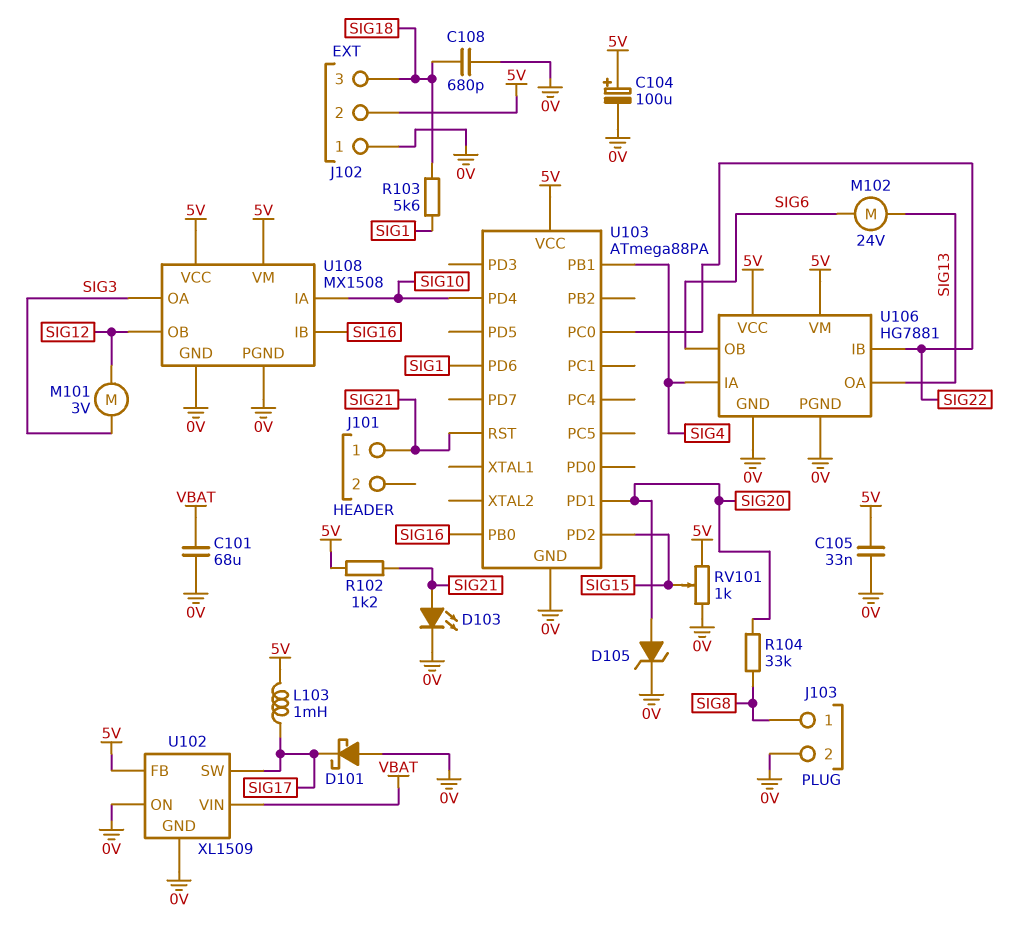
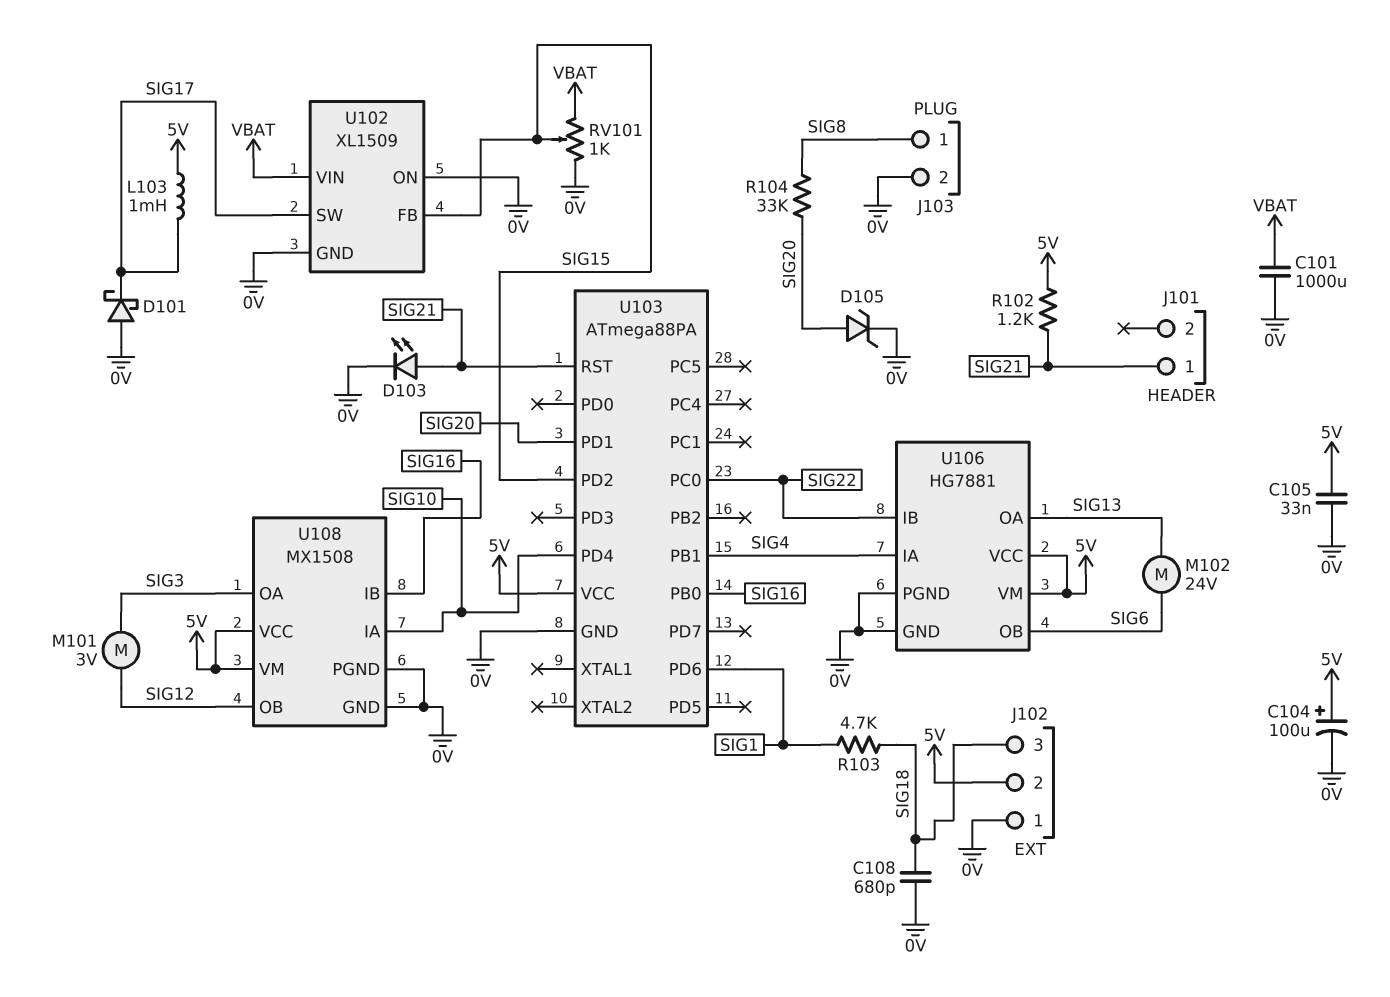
C101: 68uF (0V, VBAT) -> 1000uF (0V, VBAT)
R103: 5.6k (SIG1, SIG18) -> 4.7k (SIG1, SIG18)
RV101: 1k (0V, 5V, wiper SIG15) -> 1k (0V, VBAT, wiper SIG15)
U102 pin FB: 5V -> SIG15

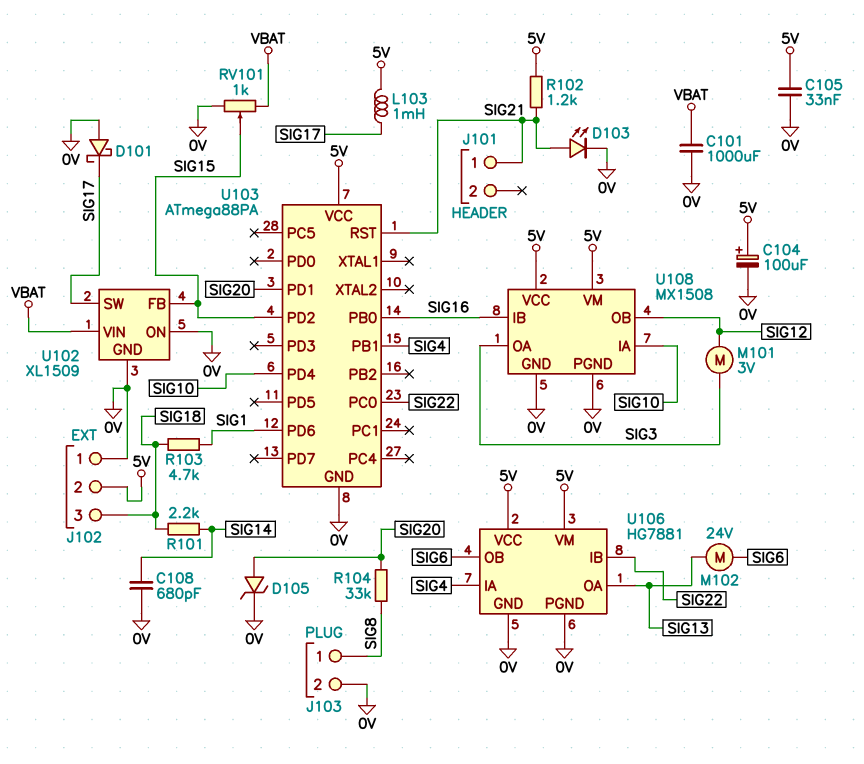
C108: 680pF (0V, SIG18) -> 680pF (0V, SIG14)
R101: none -> 2.2k (SIG14, SIG18)

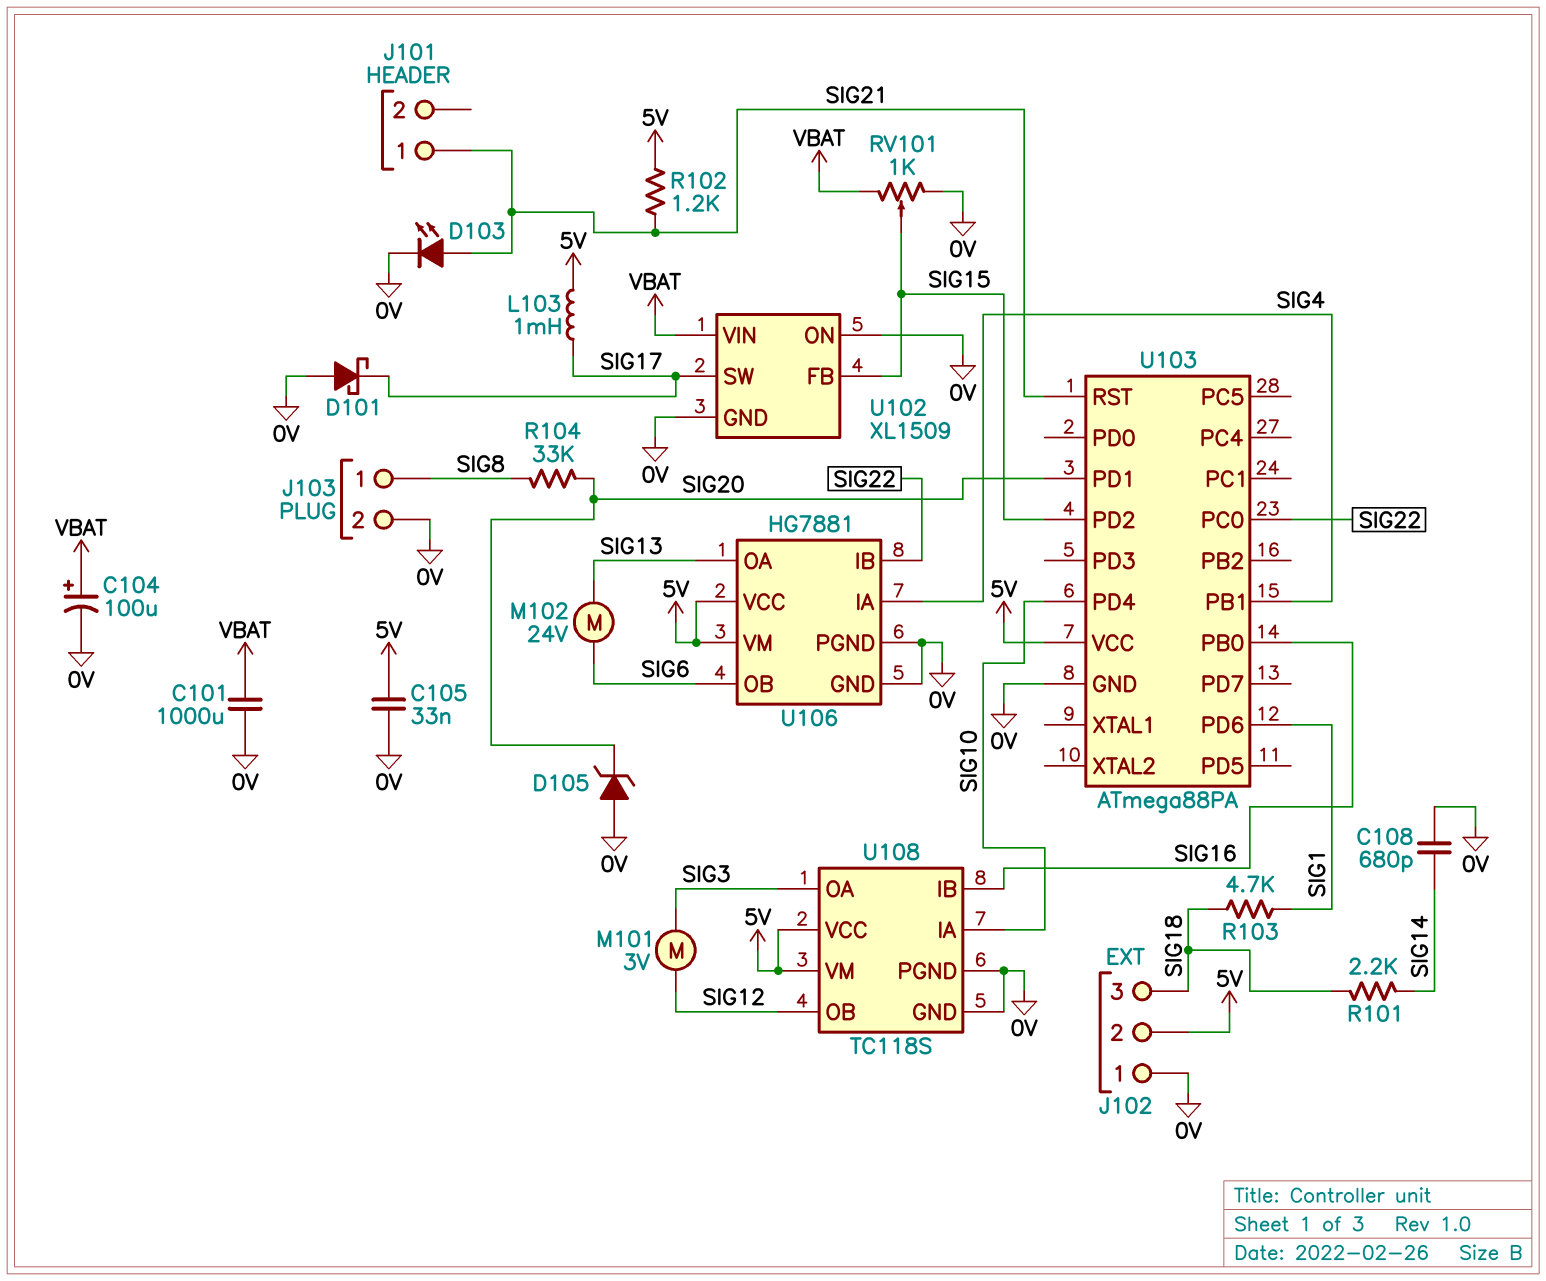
C104: 100uF (plus 5V, minus 0V) -> 100uF (plus VBAT, minus 0V)
D105: zener (A SIG20, K 0V) -> zener (A 0V, K SIG20)
U108: MX1508 -> TC118S

